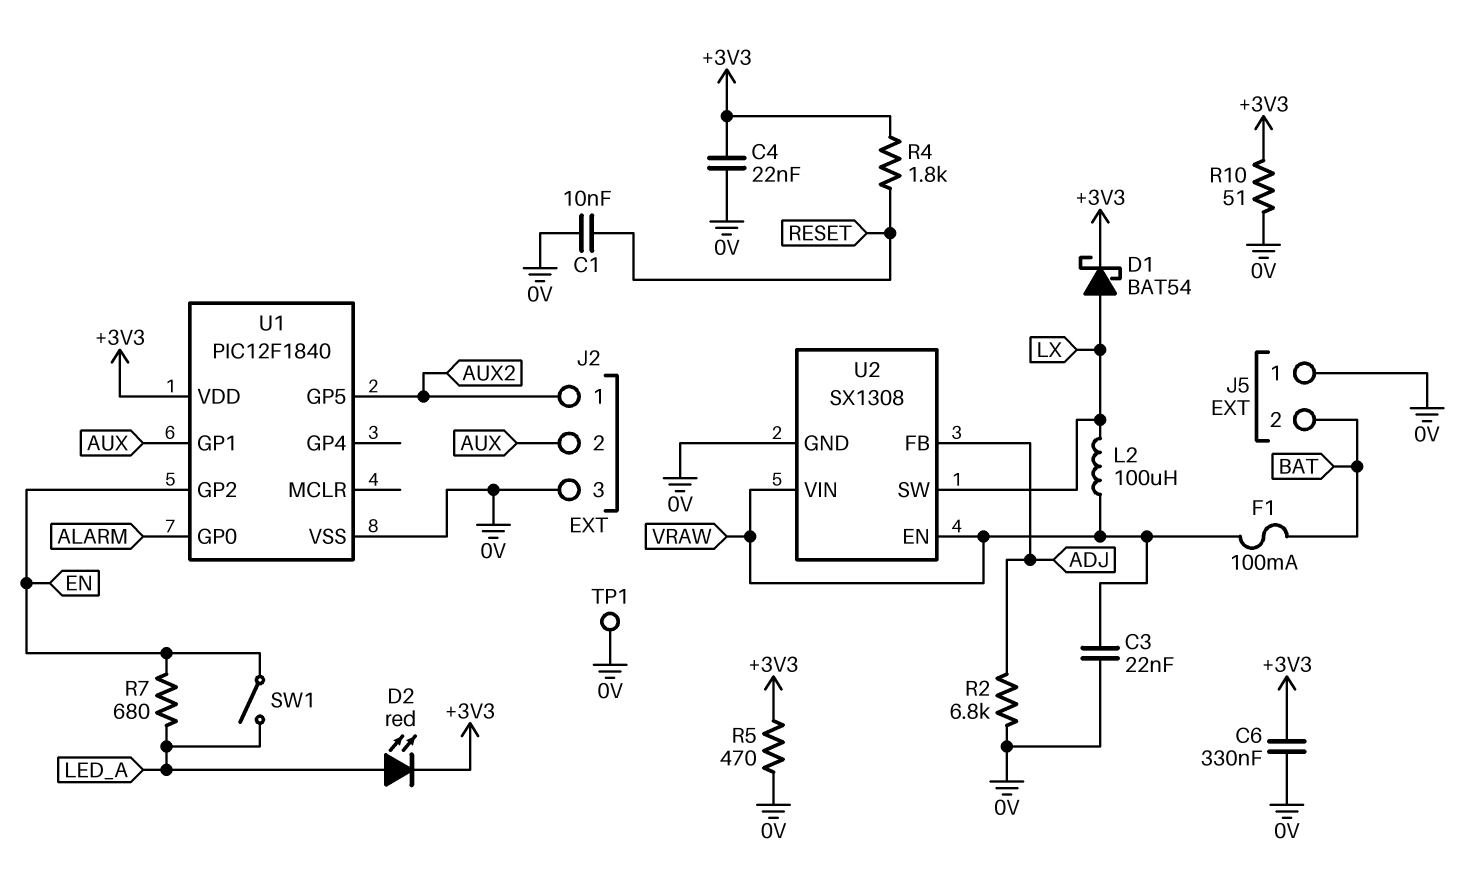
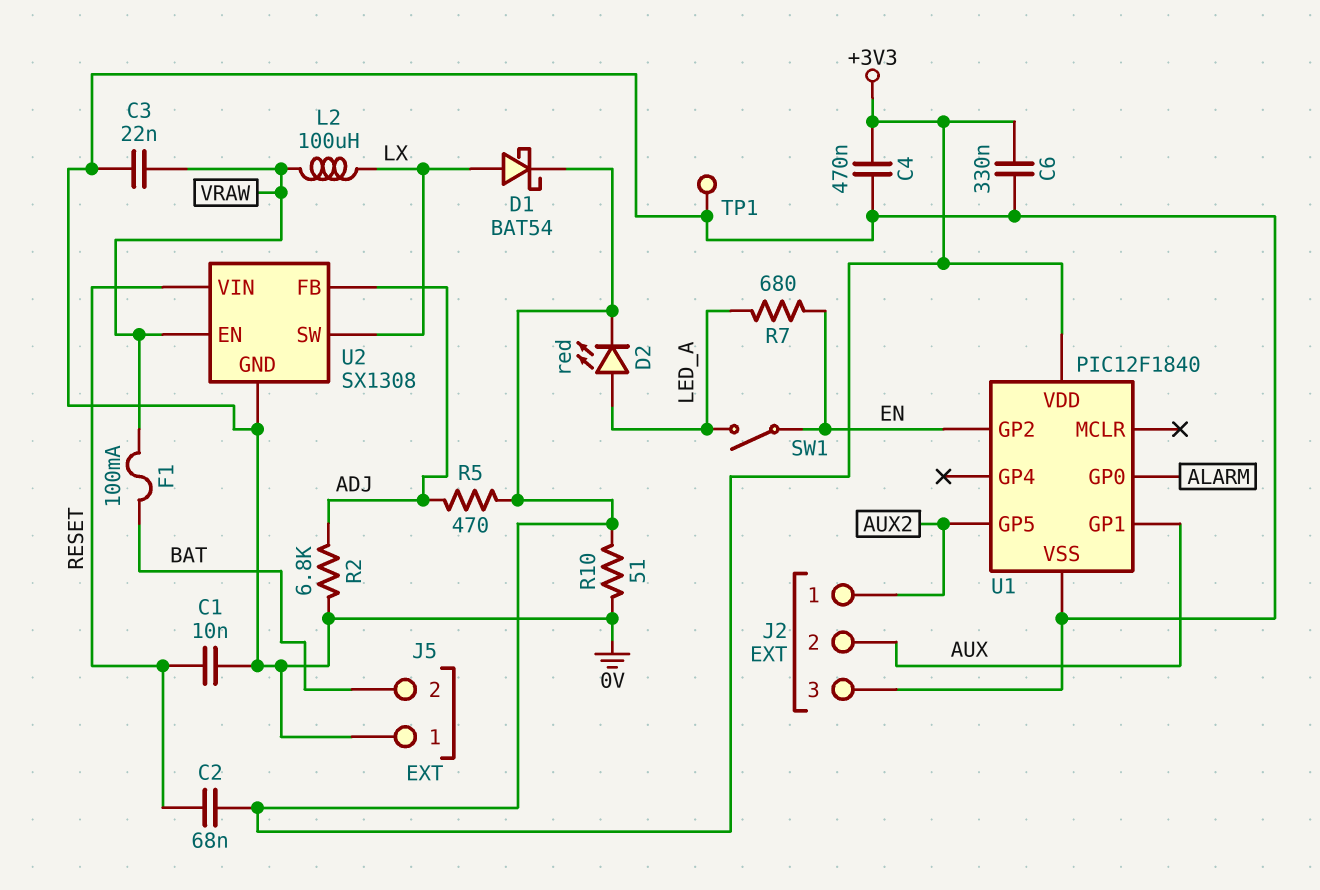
C2: none -> 68nF (+3V3, RESET)
C4: 22nF (+3V3, 0V) -> 470nF (+3V3, 0V)
R4: 1.8k (+3V3, RESET) -> none
R5: 470 (+3V3, 0V) -> 470 (+3V3, ADJ)
U2 pin VIN: VRAW -> RESET

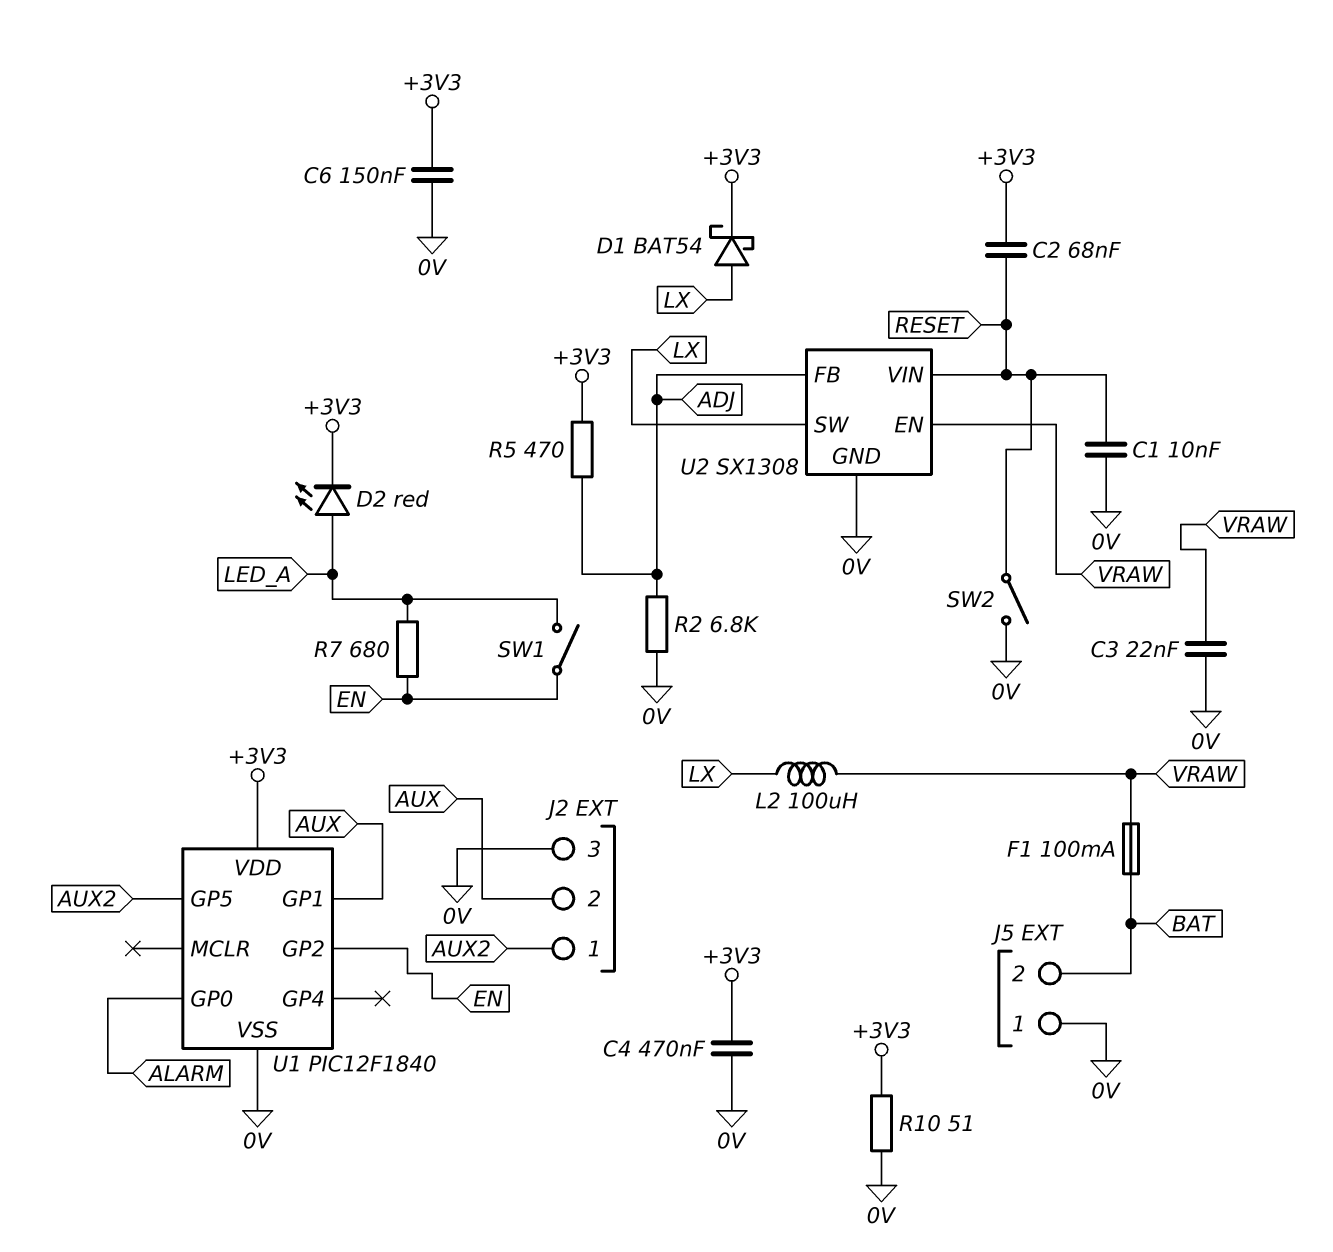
C6: 330nF (+3V3, 0V) -> 150nF (+3V3, 0V)
SW2: none -> switch (0V, RESET)
TP1: test point (0V) -> none

